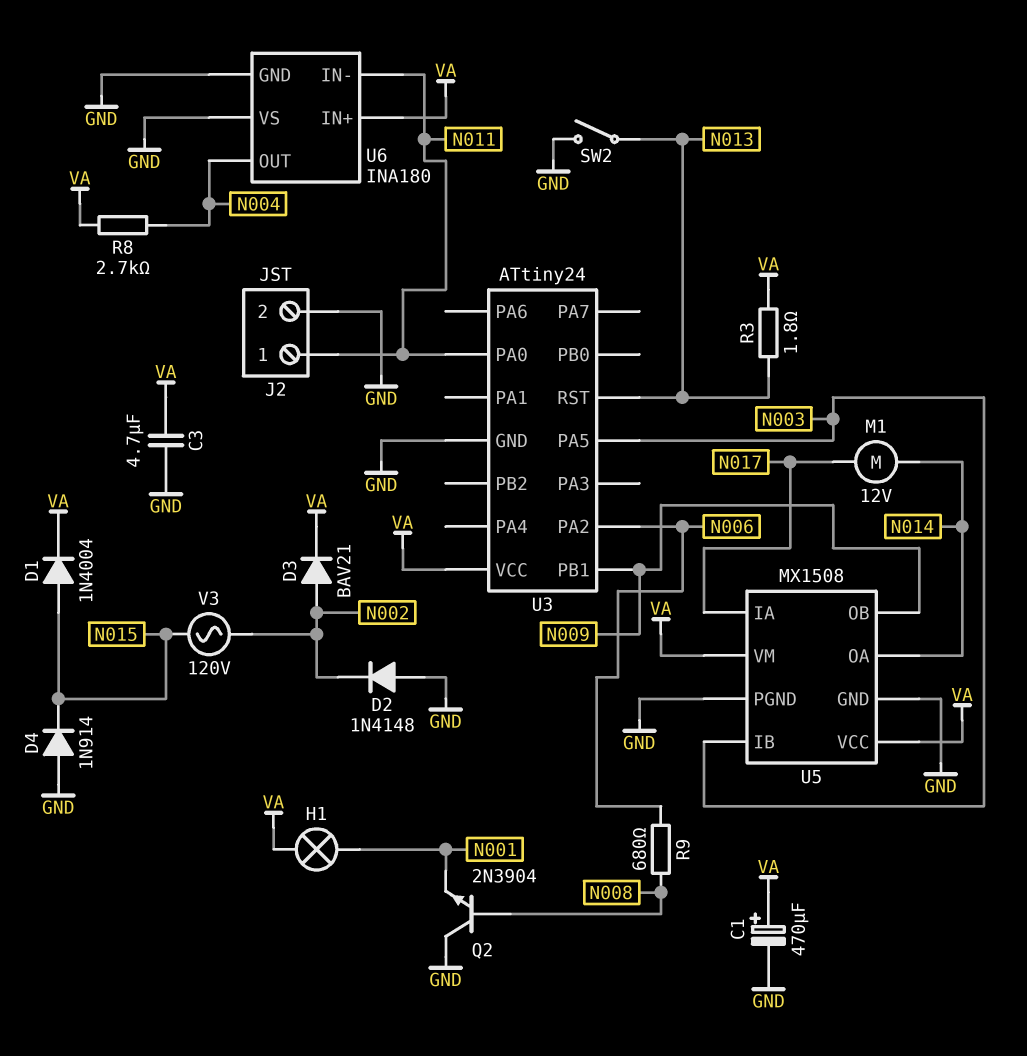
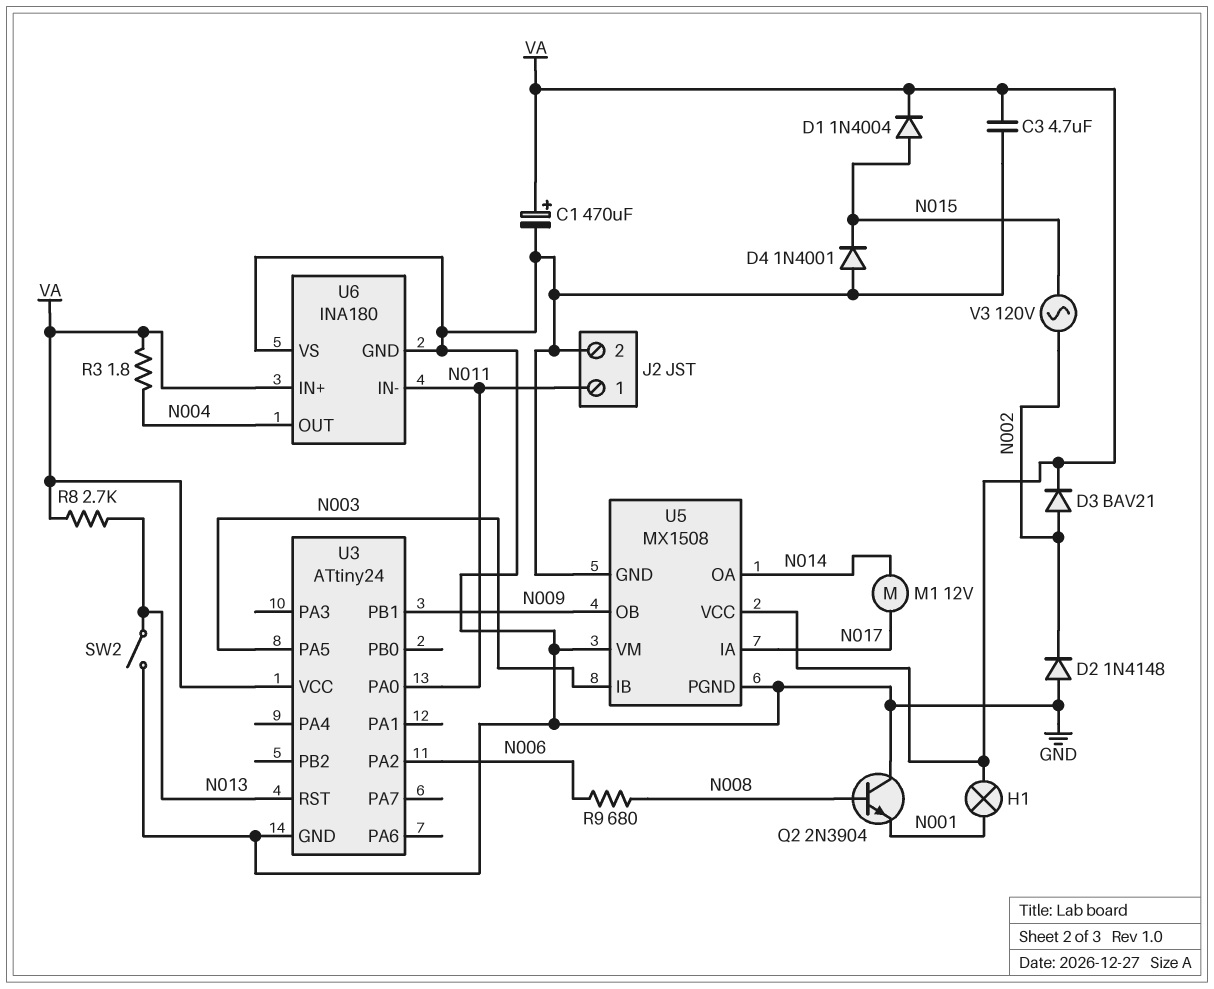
D4: diode 1N914 (A GND, K N015) -> diode 1N4001 (A GND, K N015)
R3: 1.8 (N013, VA) -> 1.8 (N004, VA)
R8: 2.7k (N004, VA) -> 2.7k (N013, VA)
U5 pin VM: VA -> GND

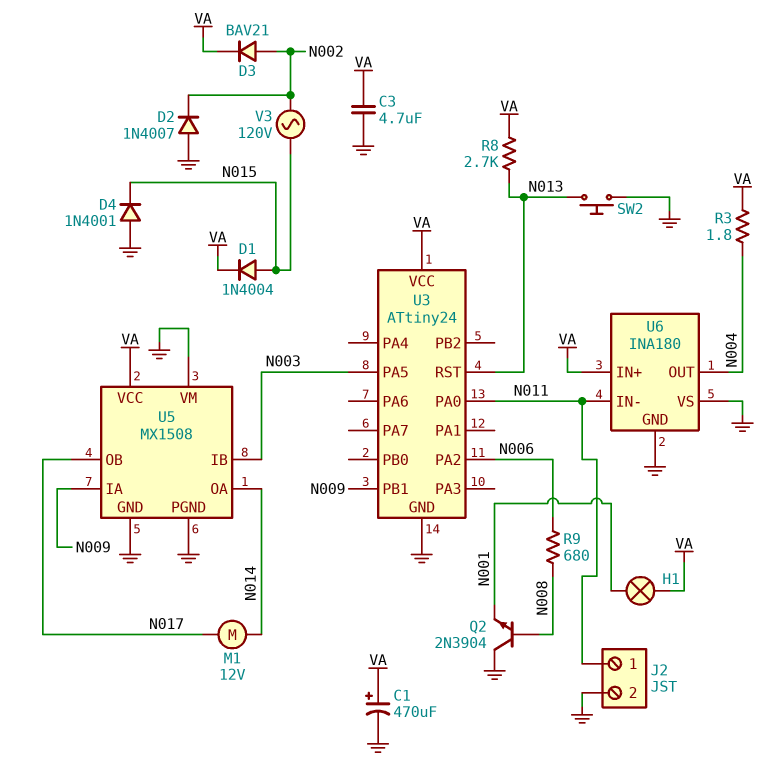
D2: diode 1N4148 (A GND, K N002) -> diode 1N4007 (A GND, K N002)
SW2: switch (GND, N013) -> button (GND, N013)
U5 pin IA: N017 -> N009
U5 pin OB: N009 -> N017

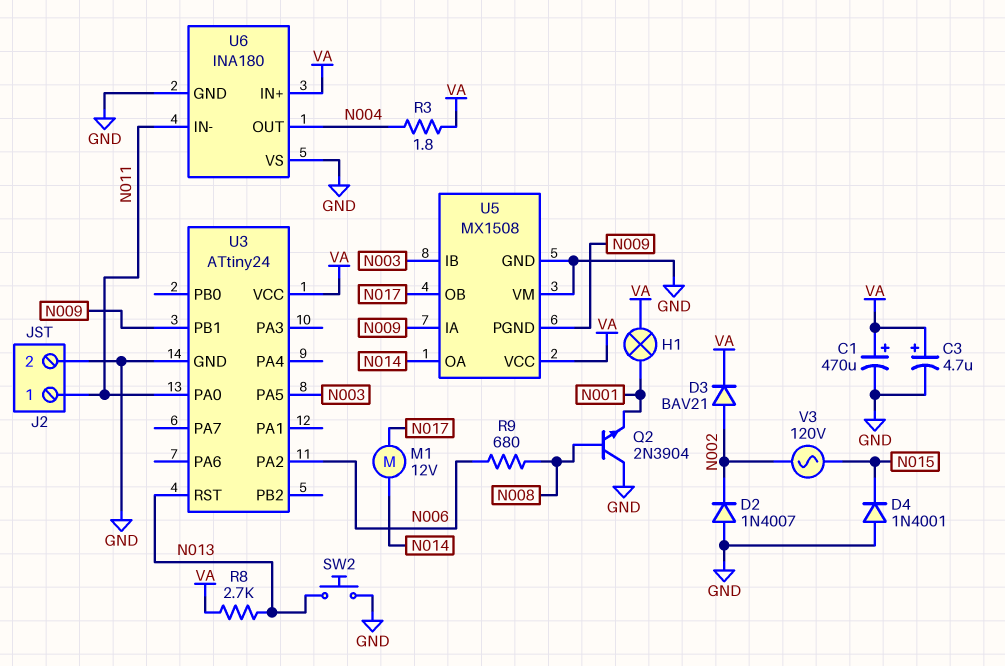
C3: 4.7uF (GND, VA) -> 4.7uF (plus VA, minus GND)
D1: diode 1N4004 (A N015, K VA) -> none
U5 pin PGND: GND -> N009

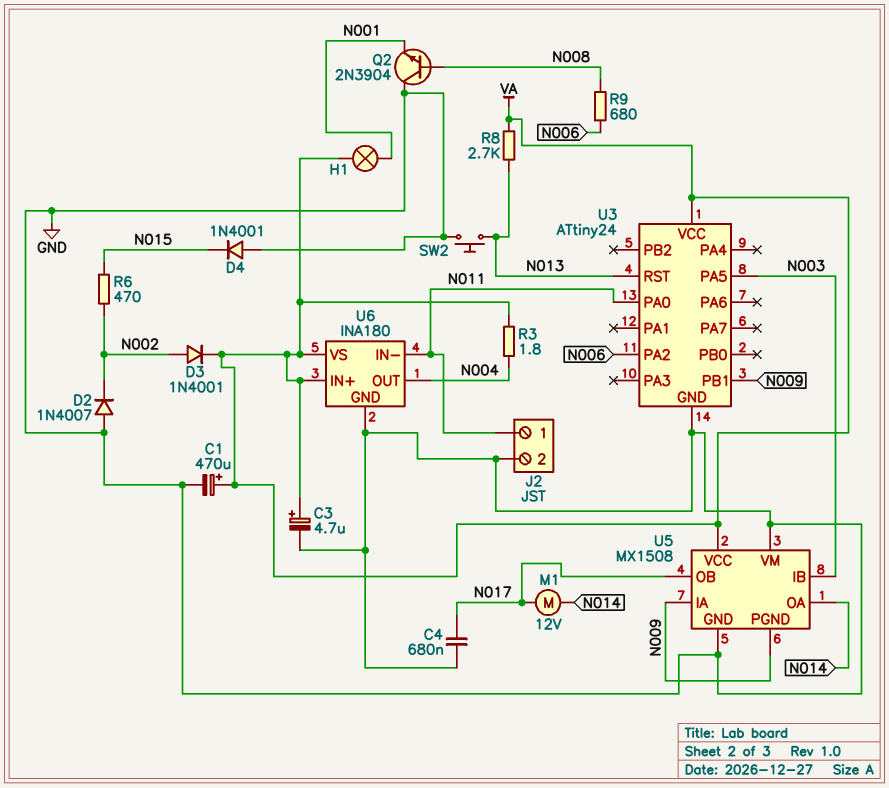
C4: none -> 680nF (GND, N017)
D3: diode BAV21 (A N002, K VA) -> diode 1N4001 (A N002, K VA)
R6: none -> 470 (N002, N015)
U6 pin VS: GND -> VA
V3: AC 120V (N002, N015) -> none

